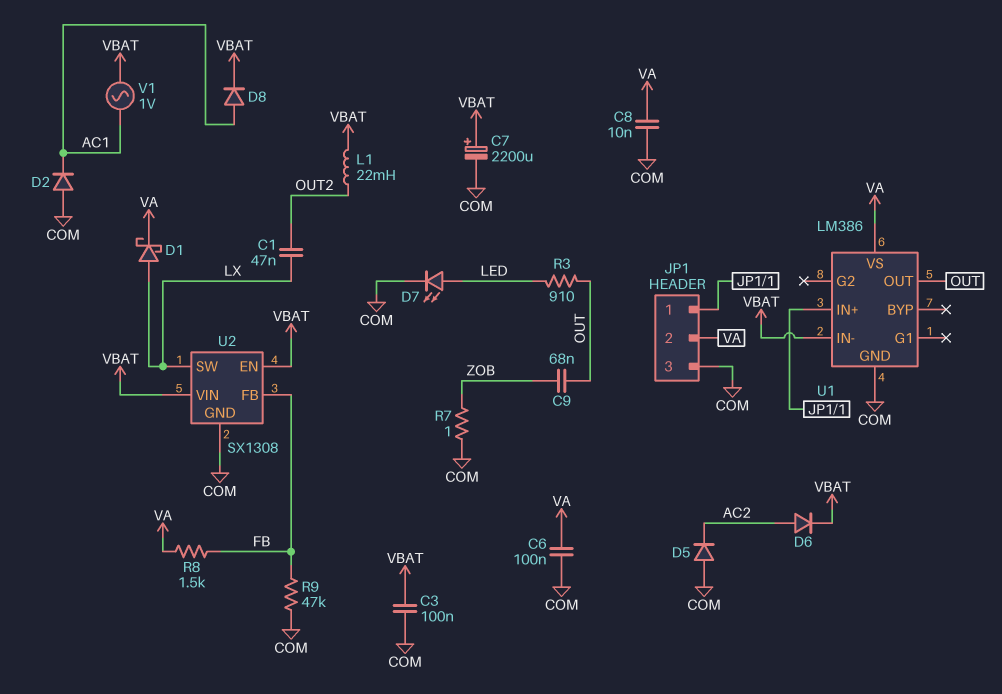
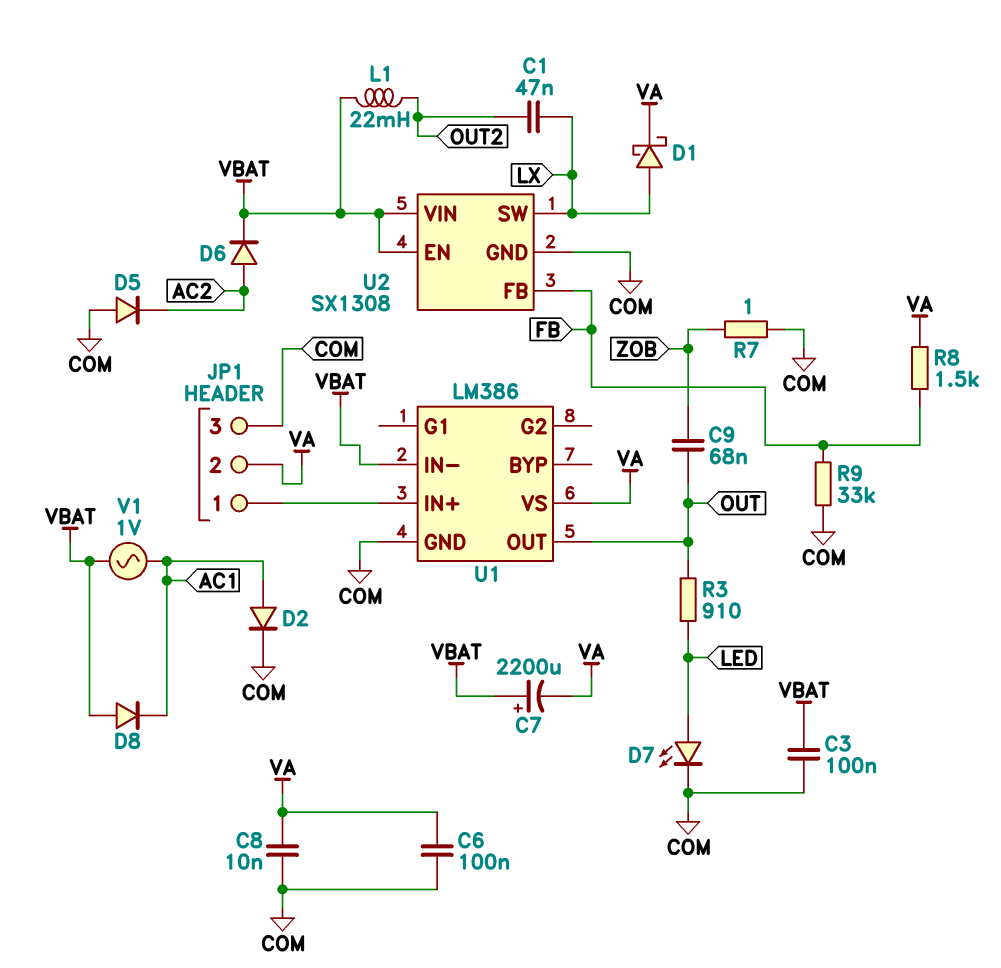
C7: 2200uF (plus VBAT, minus COM) -> 2200uF (plus VBAT, minus VA)
D2: diode (A COM, K AC1) -> diode (A AC1, K COM)
D8: diode (A AC1, K VBAT) -> diode (A VBAT, K AC1)
R9: 47k (COM, FB) -> 33k (COM, FB)

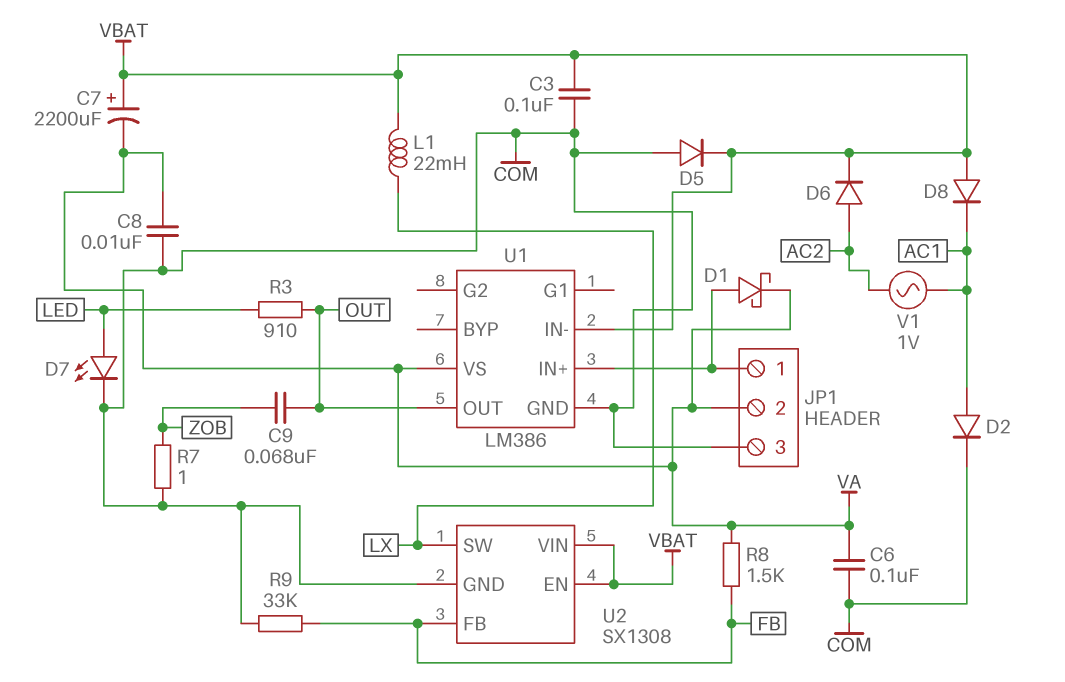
C1: 47nF (LX, OUT2) -> none
D1: schottky (A LX, K VA) -> schottky (A JP1/1, K VA)
D5: diode (A COM, K AC2) -> diode (A COM, K VBAT)
L1: 22mH (OUT2, VBAT) -> 22mH (LX, VBAT)
V1: AC 1V (AC1, VBAT) -> AC 1V (AC1, AC2)

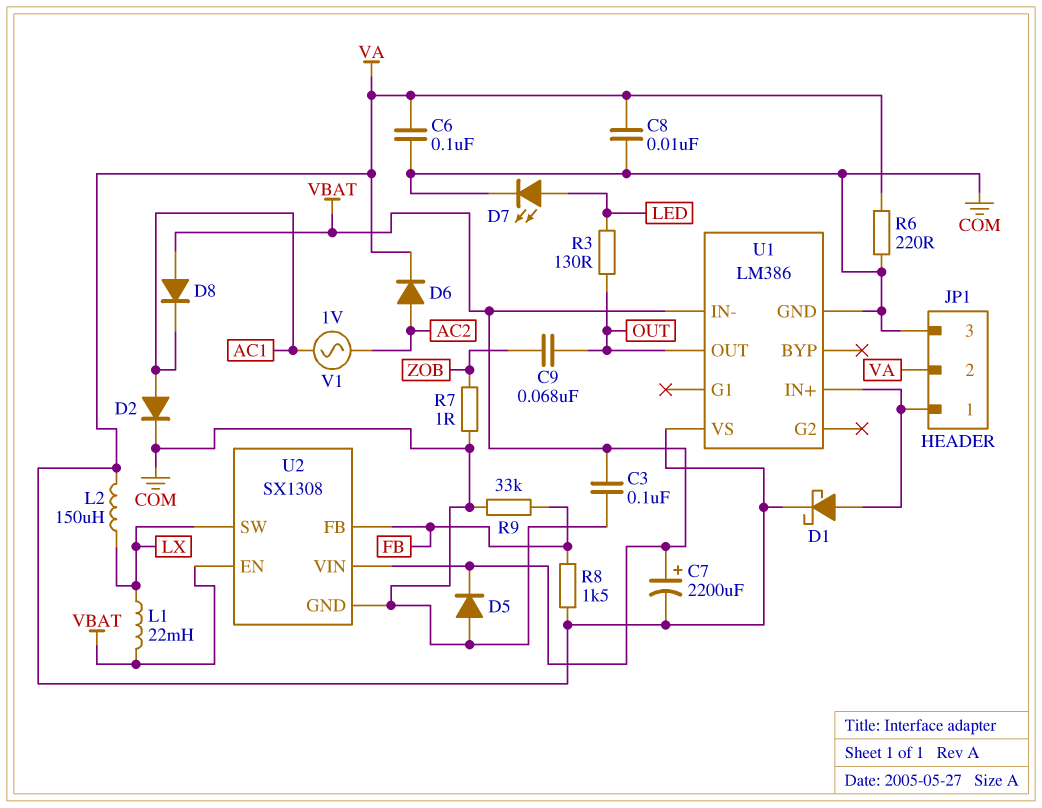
D6: diode (A AC2, K VBAT) -> diode (A AC2, K VA)
L2: none -> 150uH (LX, VA)
R3: 910 (LED, OUT) -> 130 (LED, OUT)
R6: none -> 220 (COM, VA)

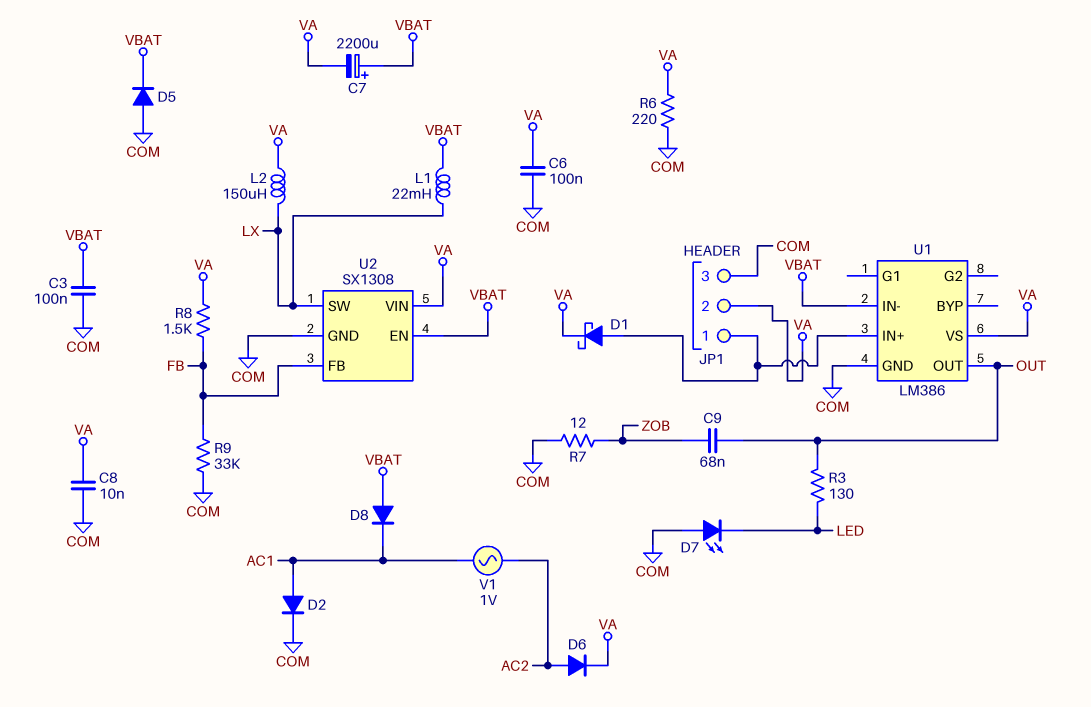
D7: LED (A LED, K COM) -> LED (A COM, K LED)
R7: 1 (COM, ZOB) -> 12 (COM, ZOB)
U2 pin VIN: VBAT -> VA

